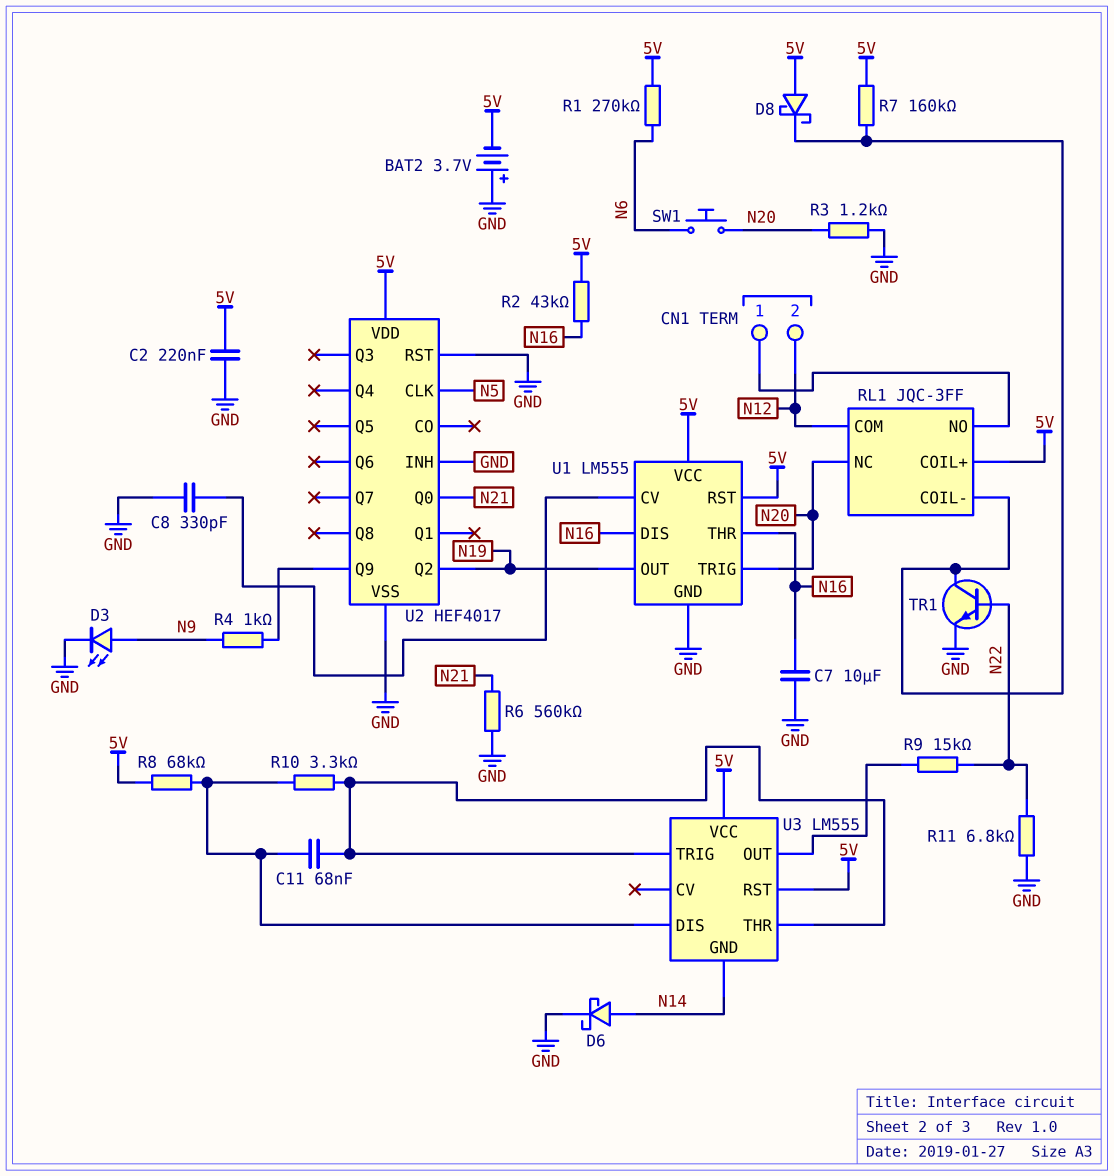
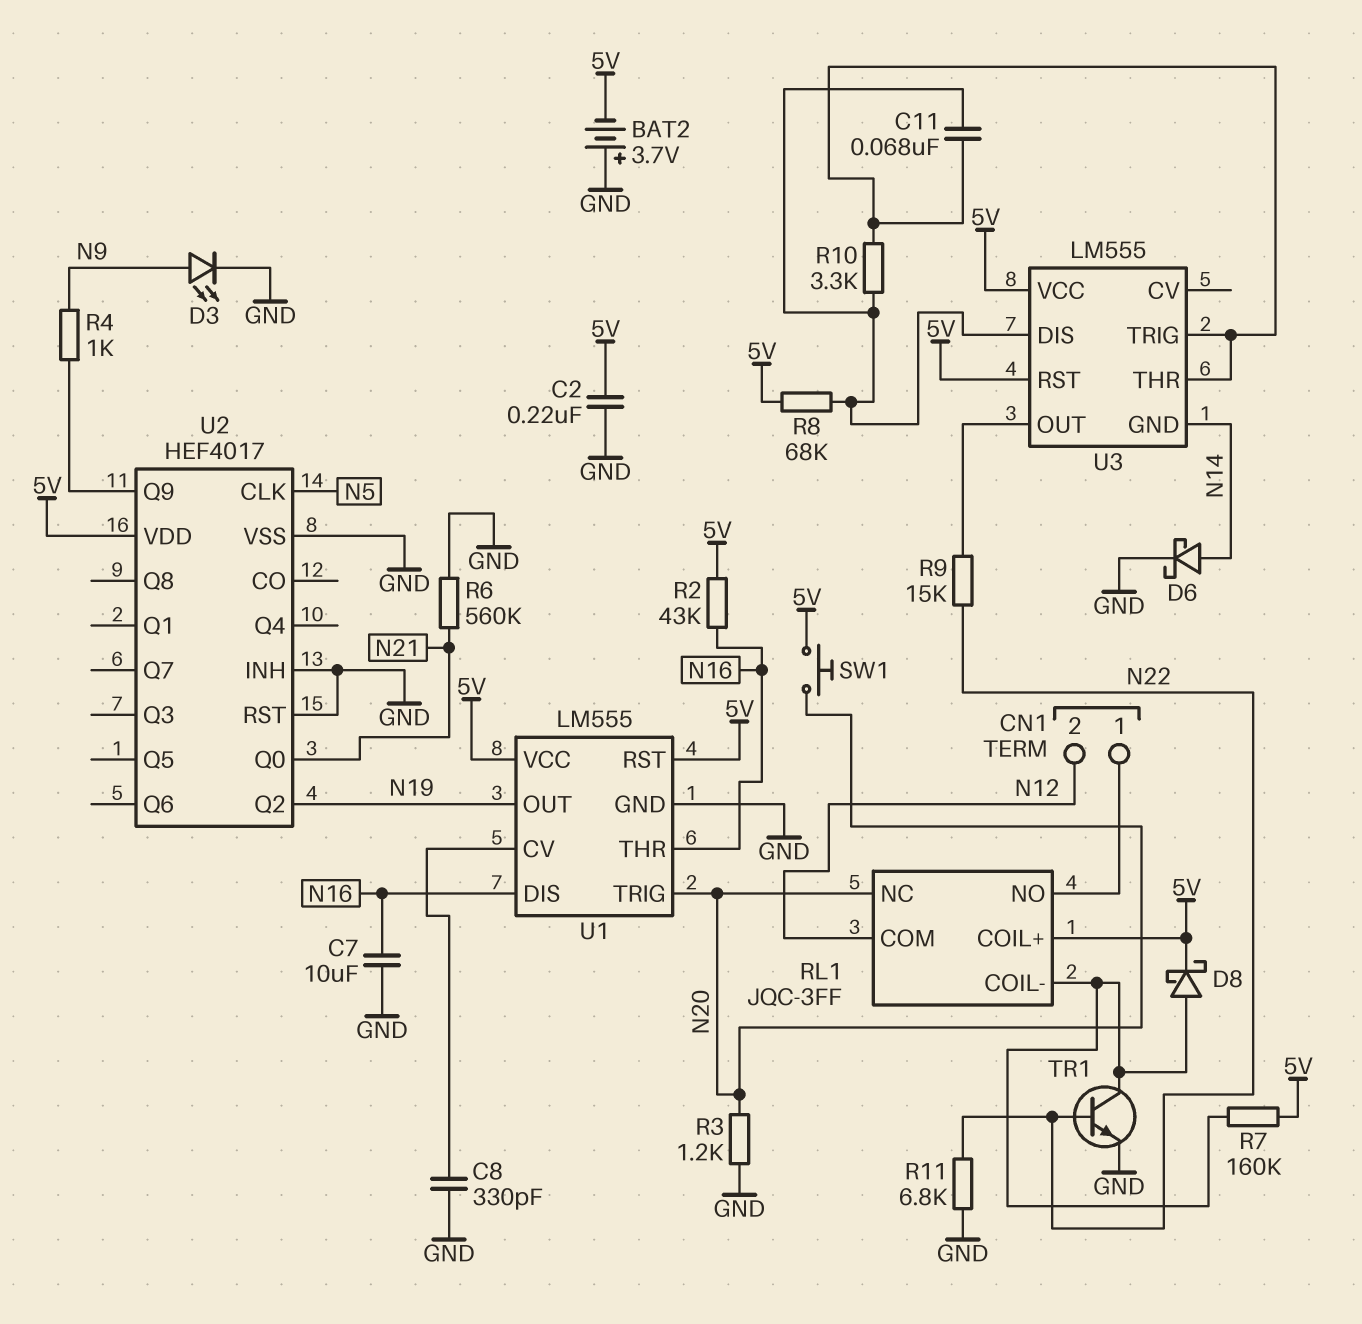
D8: schottky (A 5V, K RL1/COIL-) -> schottky (A RL1/COIL-, K 5V)
R1: 270k (5V, N6) -> none
SW1: button (N6, N20) -> button (5V, N20)

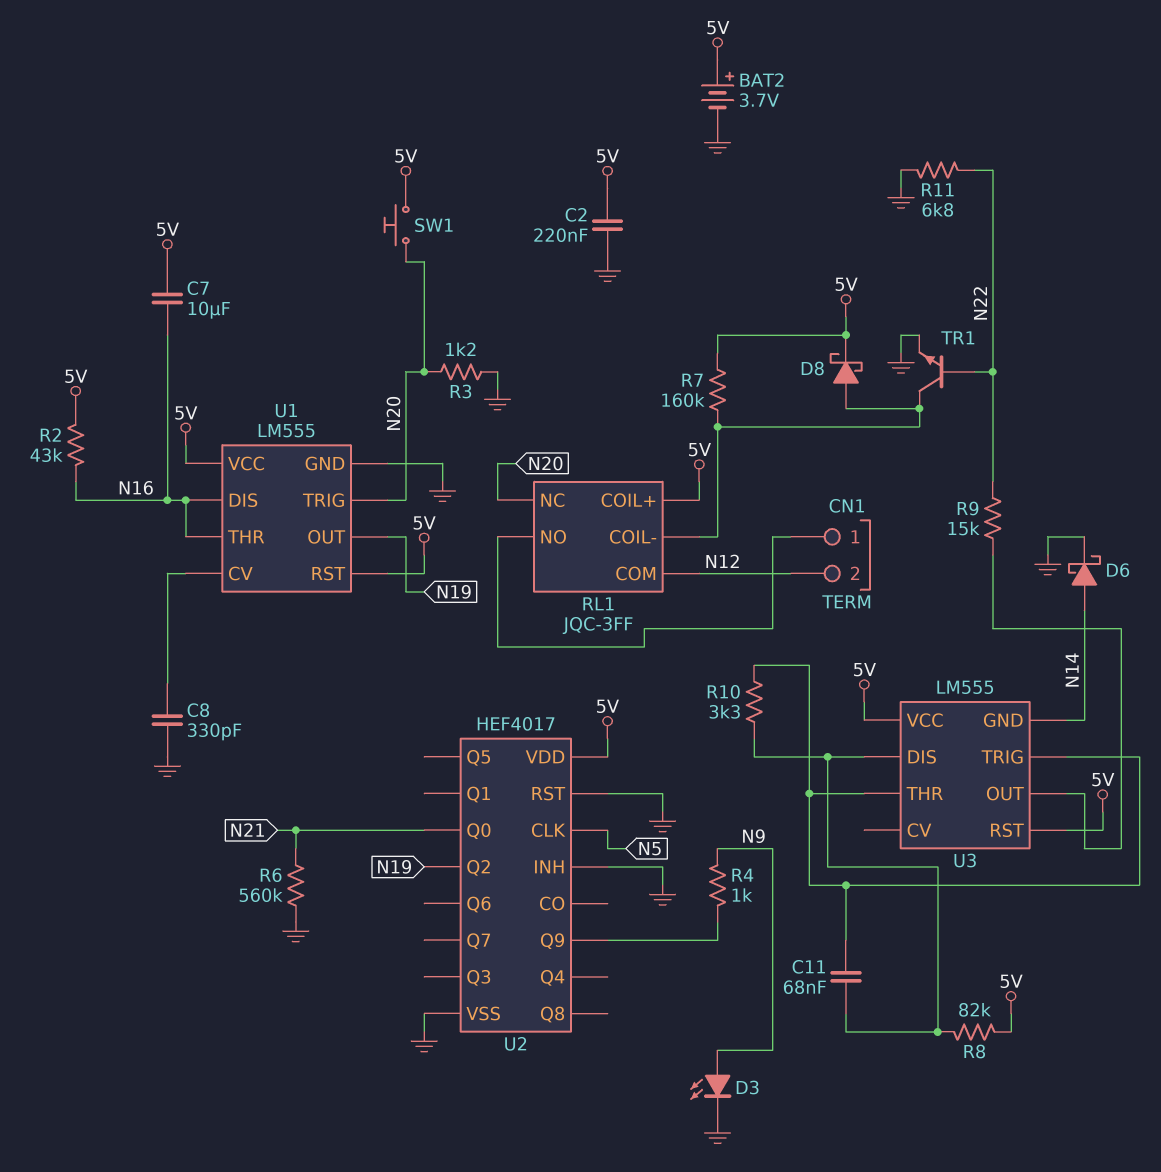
BAT2: 3.7V (plus GND, minus 5V) -> 3.7V (plus 5V, minus GND)
C7: 10uF (GND, N16) -> 10uF (5V, N16)
R8: 68k (5V, U3/DIS) -> 82k (5V, U3/DIS)

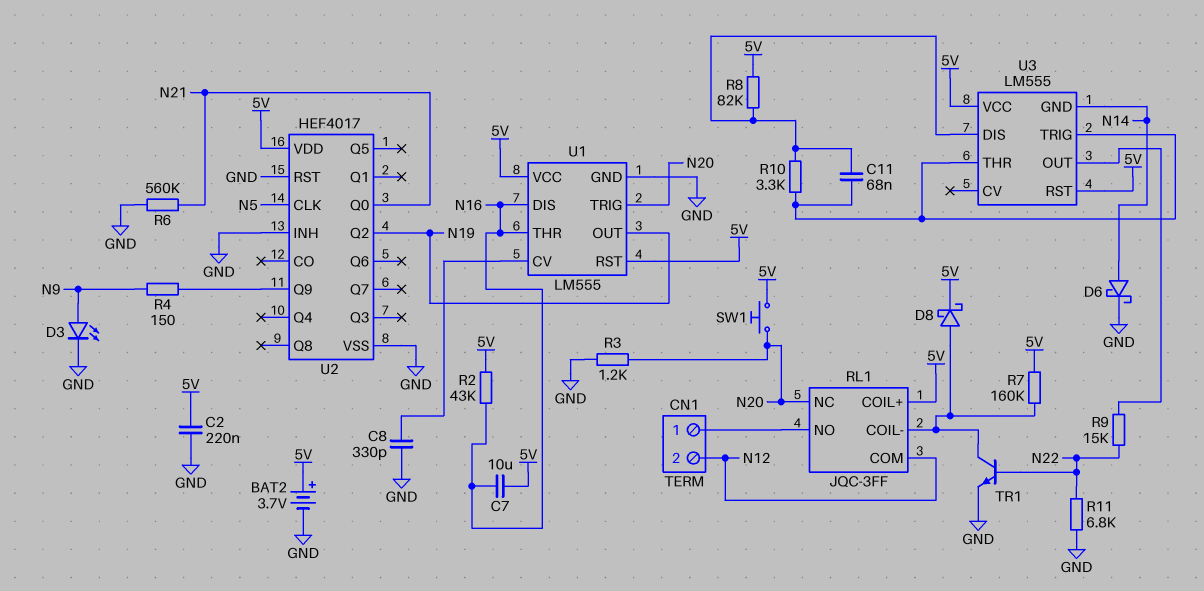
R4: 1k (N9, U2/Q9) -> 150 (N9, U2/Q9)

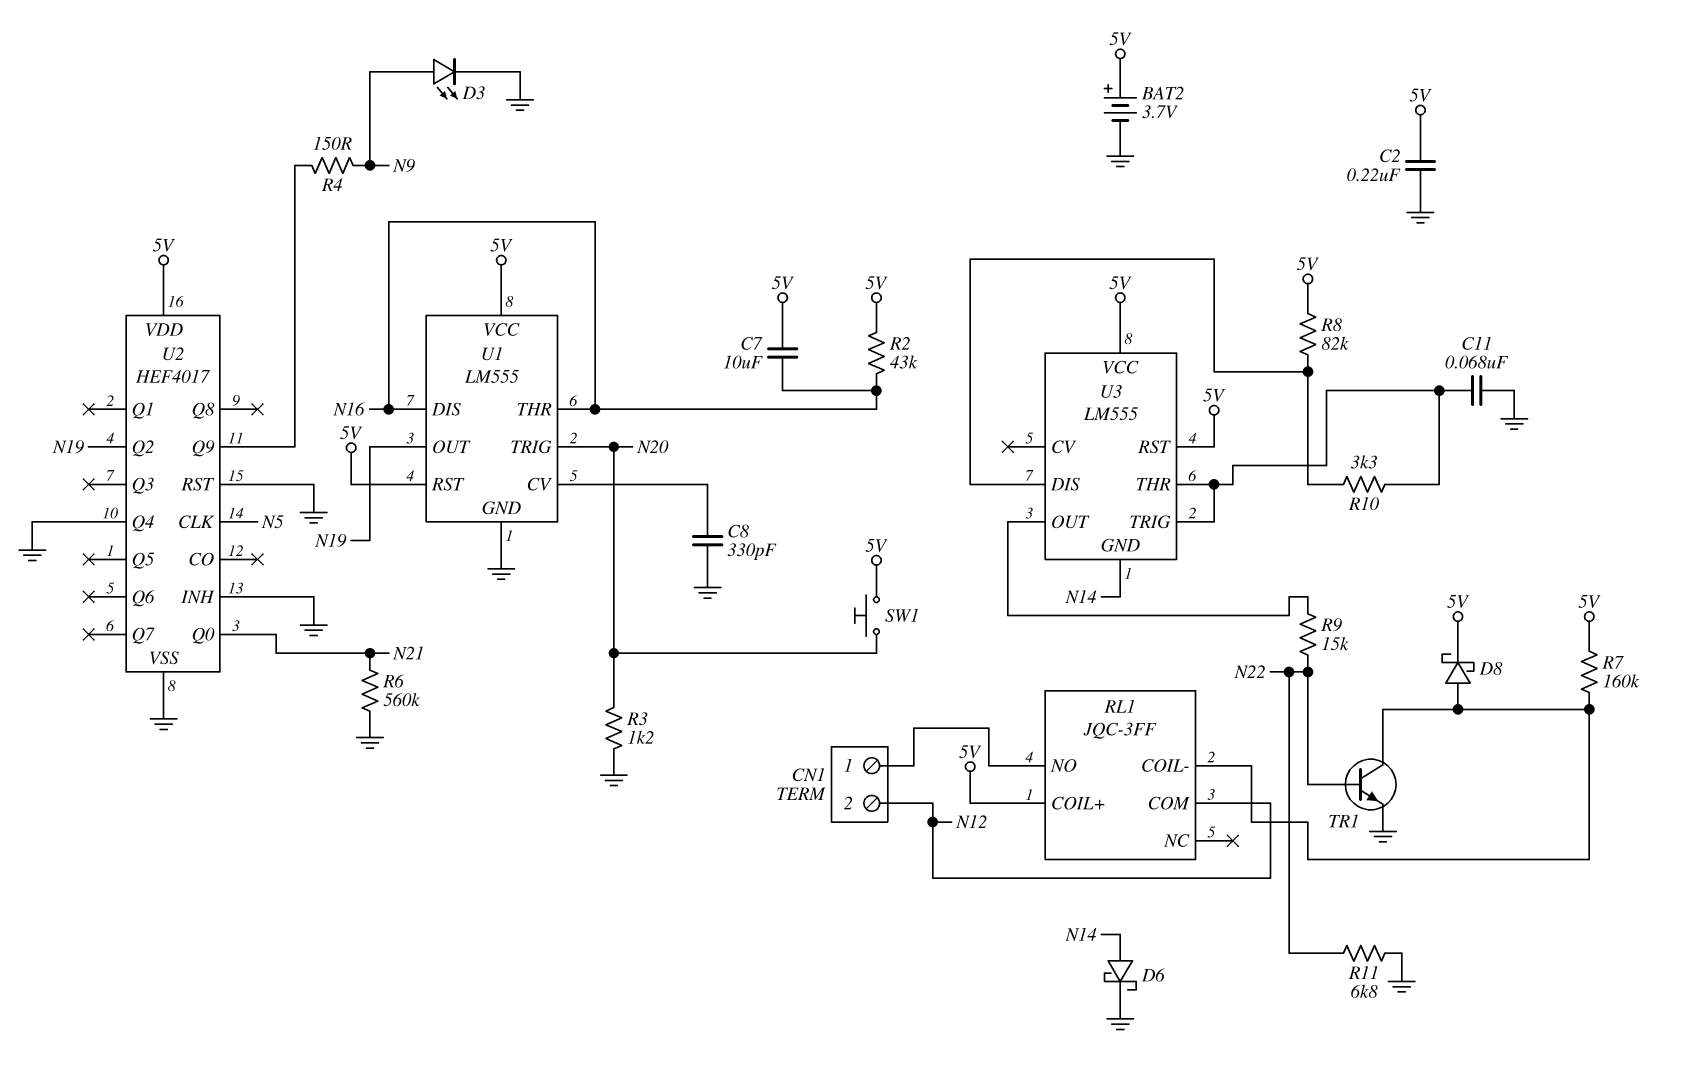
C11: 68nF (U3/DIS, U3/THR) -> 68nF (GND, U3/THR)
RL1 pin NC: N20 -> none
U2 pin Q4: none -> GND

